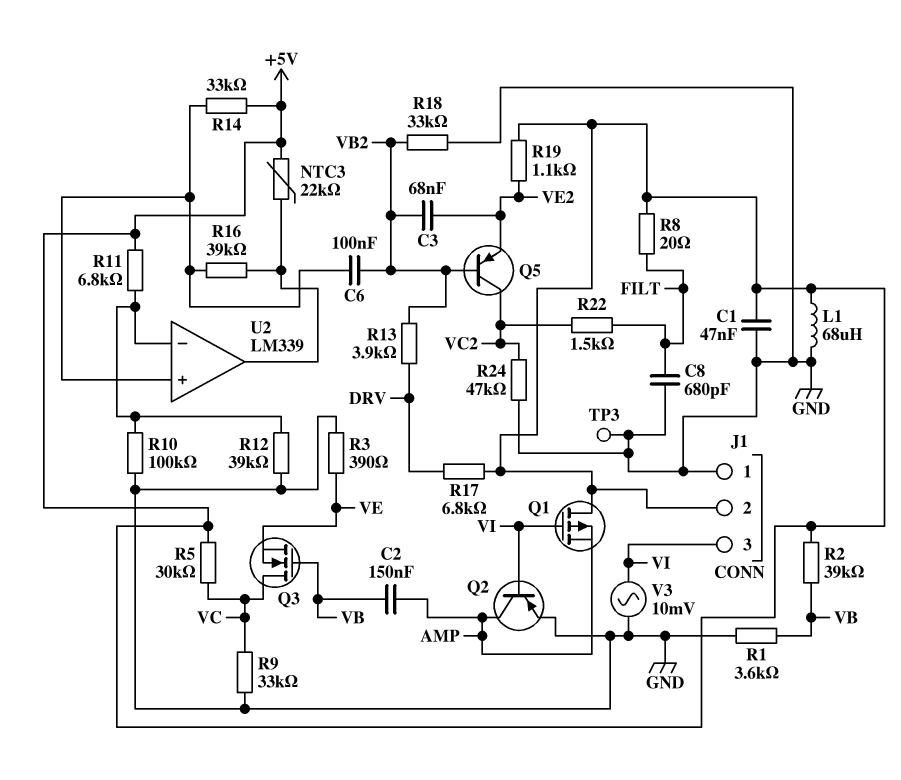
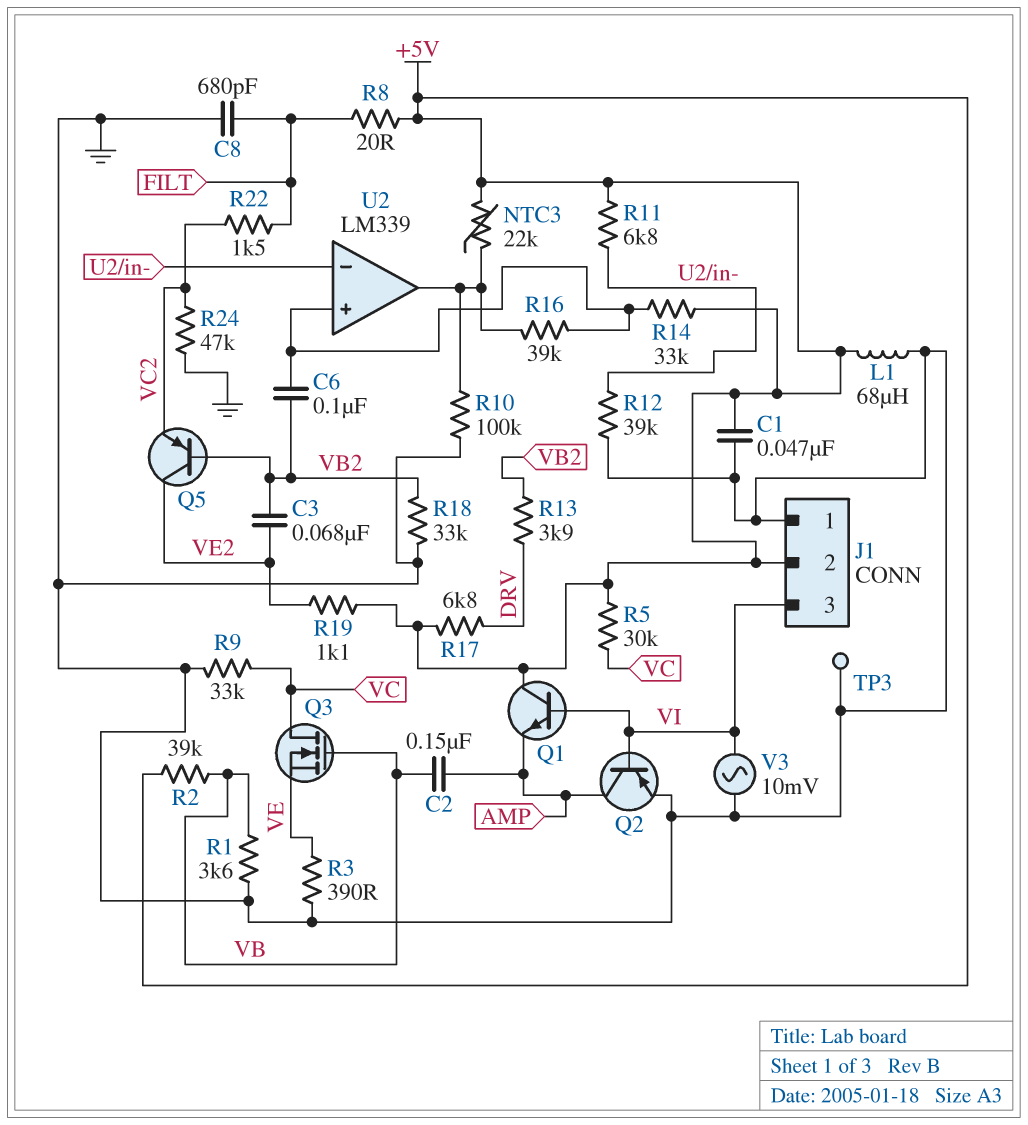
Q1: PMOS (G VI, D +5V, S AMP) -> NPN (B VI, C +5V, E AMP)
Q5: PNP (B VB2, C VC2, E VE2) -> PNP (B VB2, C VE2, E VC2)
R10: 100k (GND, U2/in-) -> 100k (GND, U2/out)

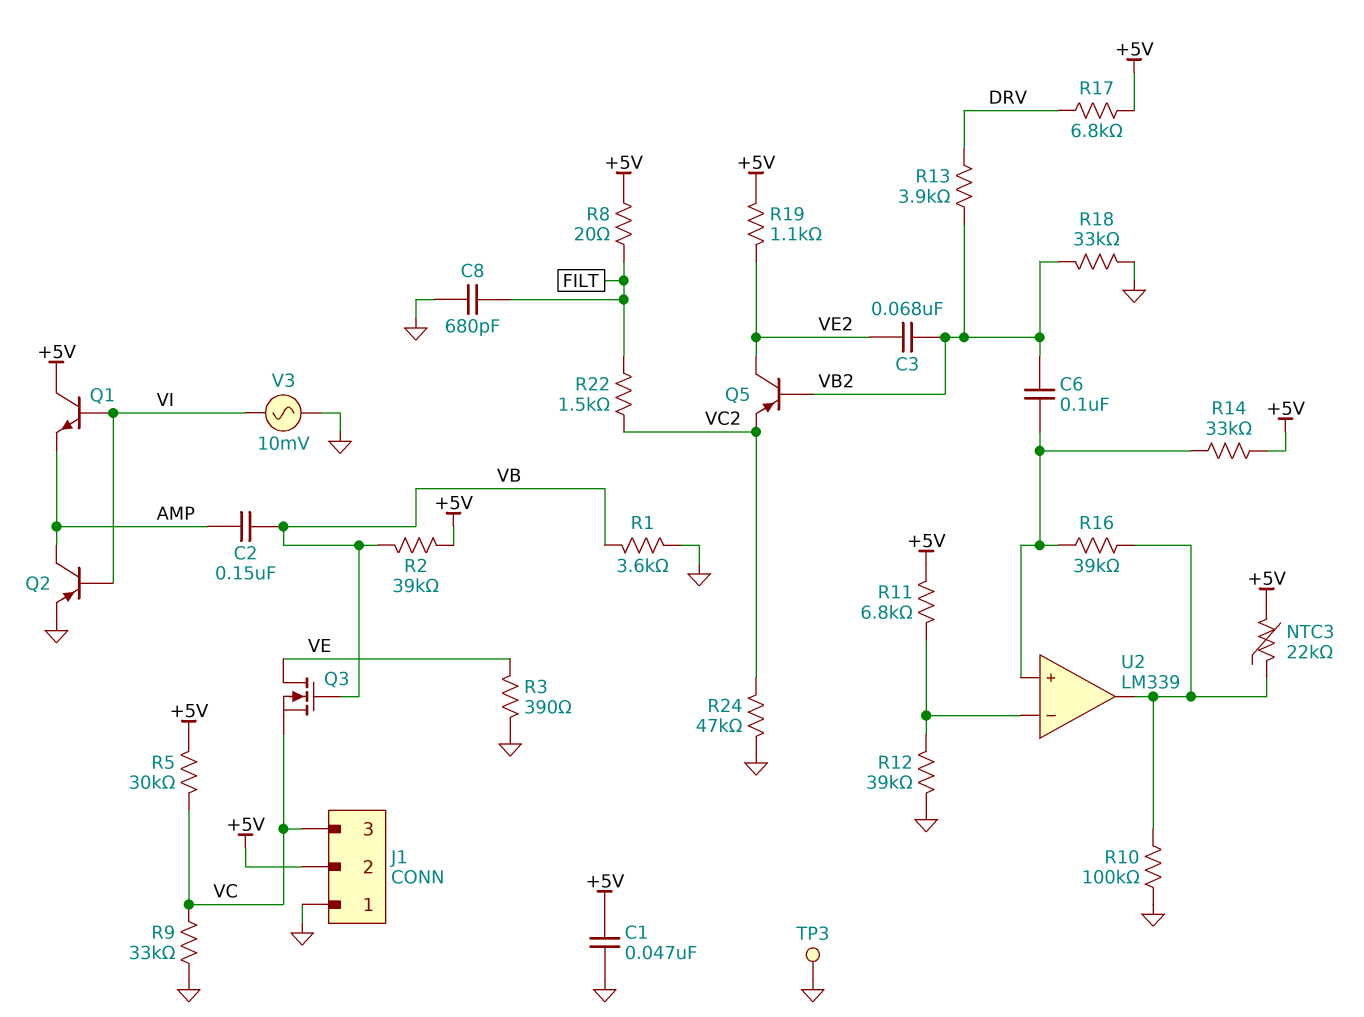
J1 pin 3: VI -> VC
L1: 68uH (+5V, GND) -> none
Q3: NMOS (G VB, D VC, S VE) -> NMOS (G VB, D VE, S VC)

